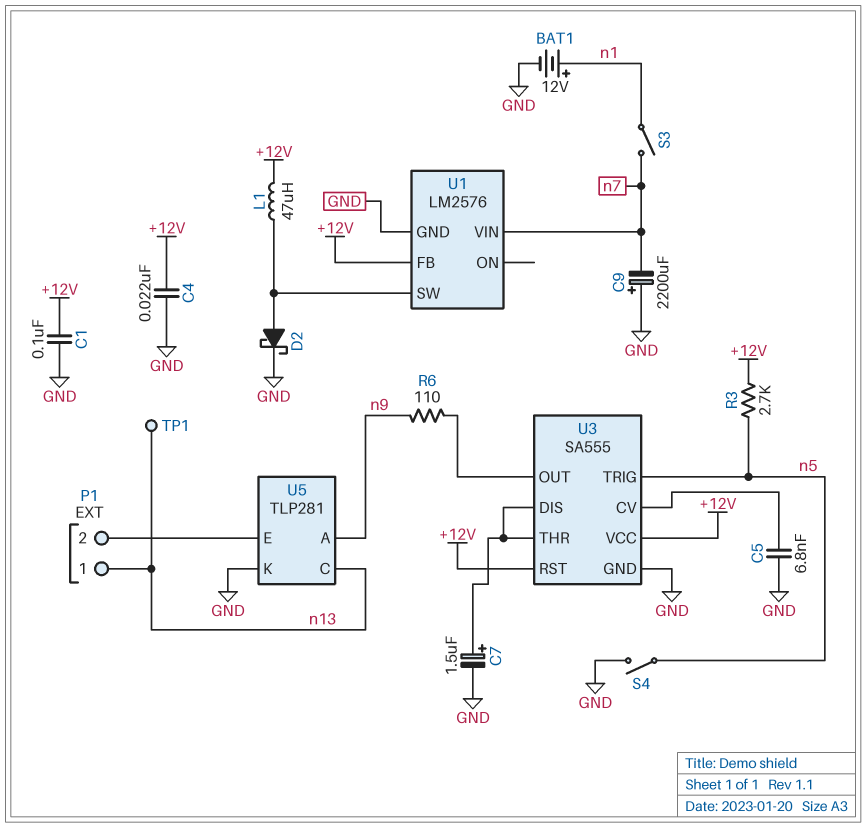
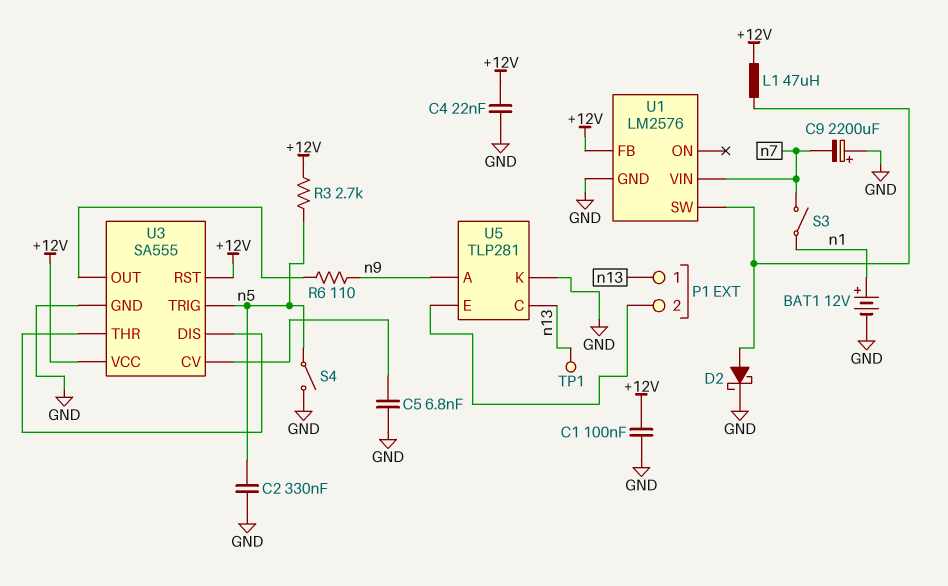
C2: none -> 330nF (GND, n5)
C7: 1.5uF (plus U3/DIS, minus GND) -> none

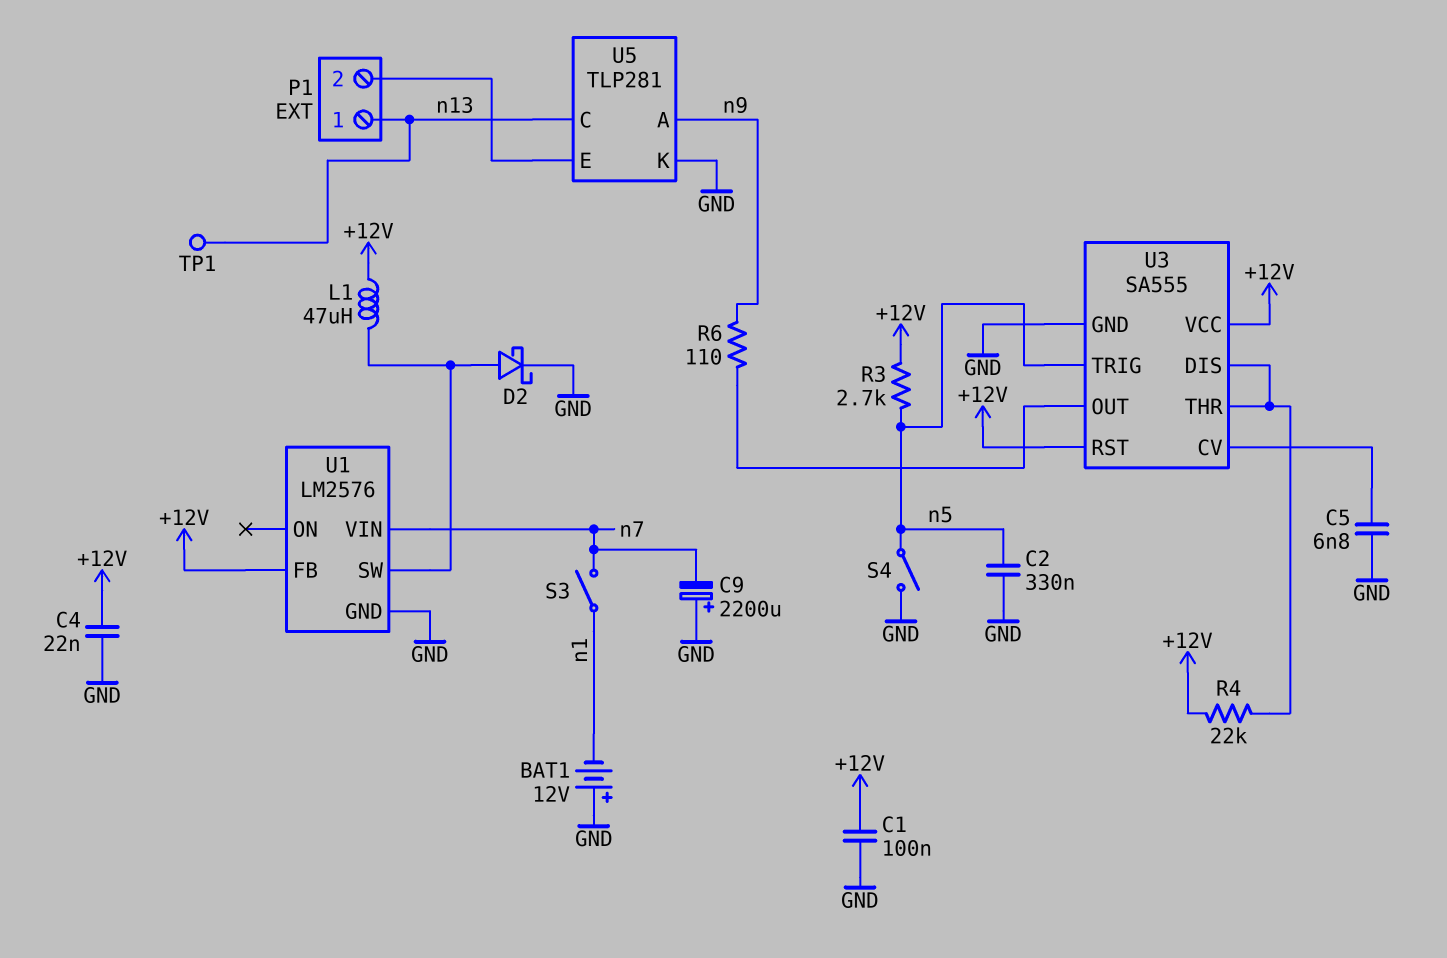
BAT1: 12V (plus n1, minus GND) -> 12V (plus GND, minus n1)
R4: none -> 22k (+12V, U3/DIS)

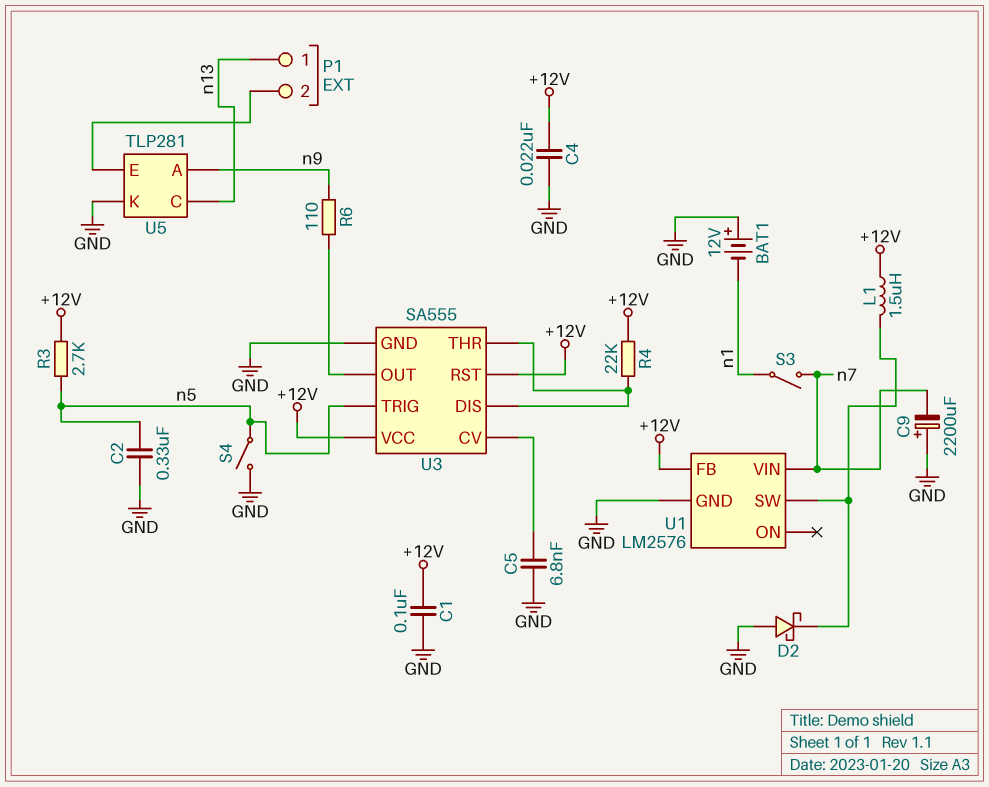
D2: schottky (A U1/SW, K GND) -> schottky (A GND, K U1/SW)
L1: 47uH (+12V, U1/SW) -> 1.5uH (+12V, U1/SW)
TP1: test point (n13) -> none

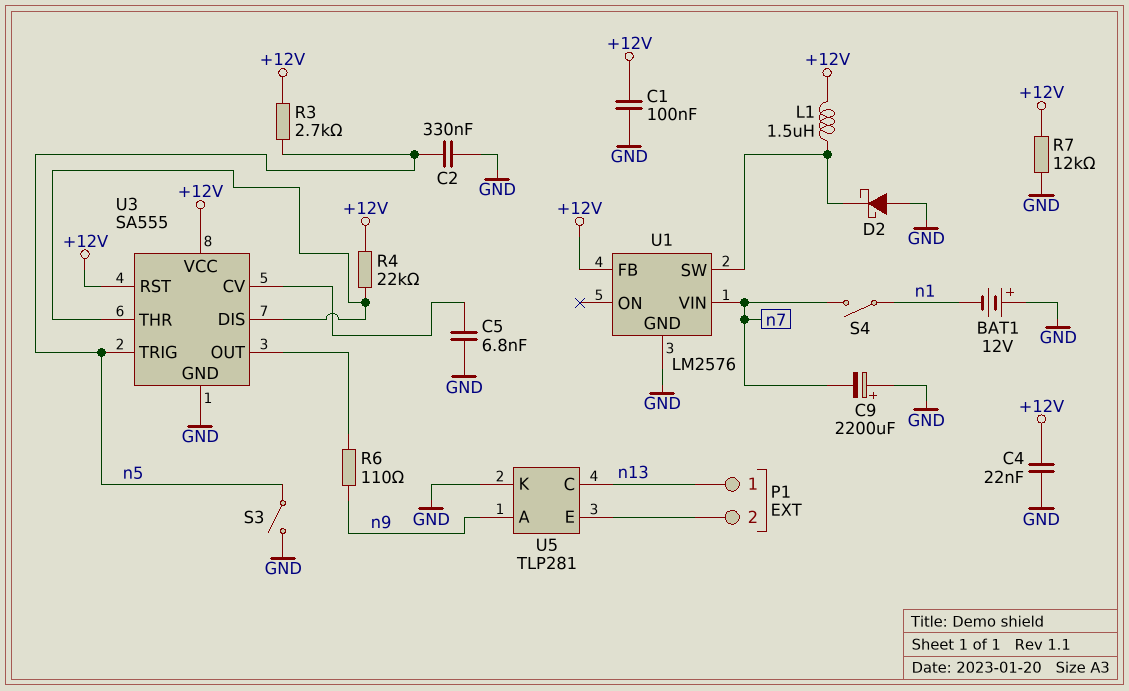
R7: none -> 12k (+12V, GND)
S3: switch (n1, n7) -> switch (GND, n5)
S4: switch (GND, n5) -> switch (n1, n7)

